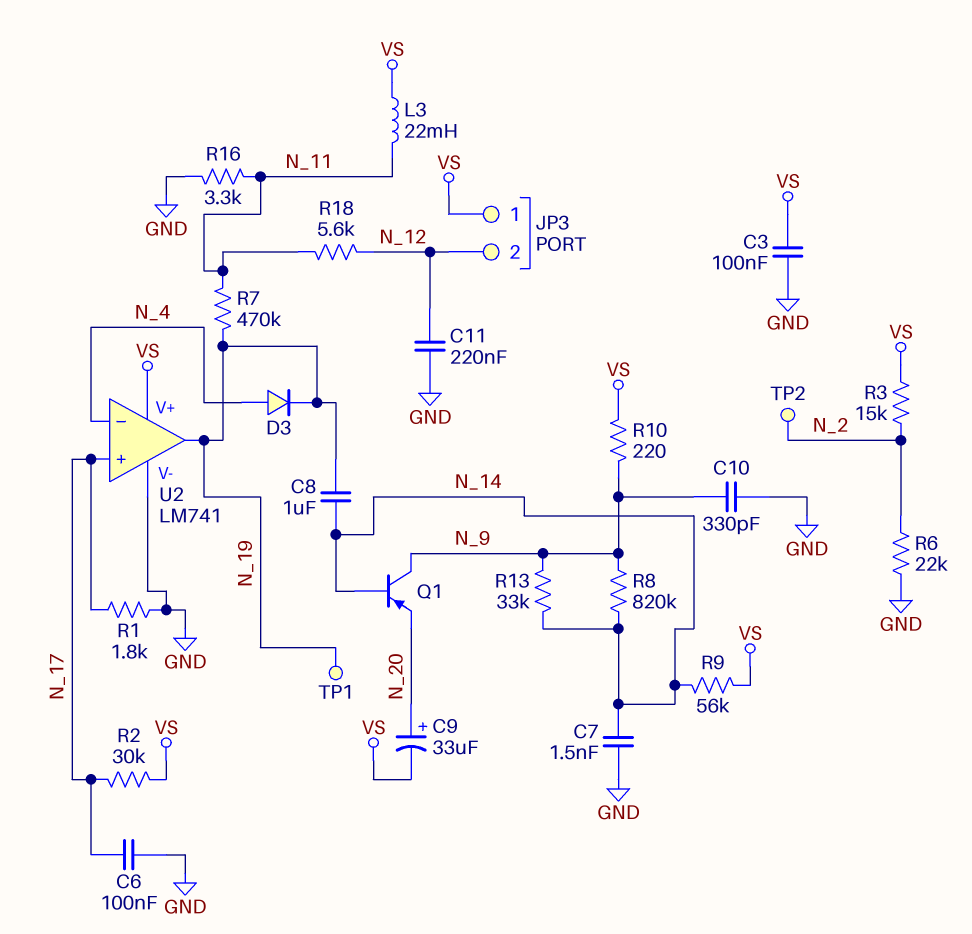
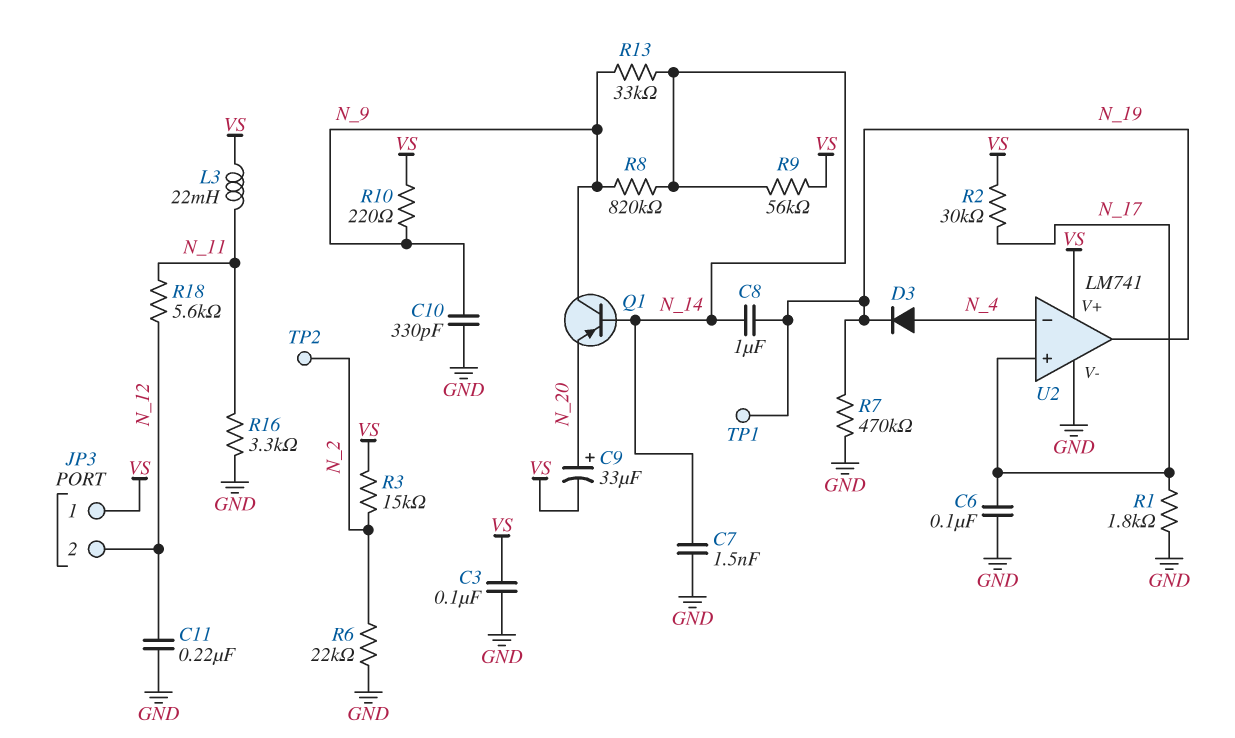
R7: 470k (N_11, N_19) -> 470k (GND, N_19)

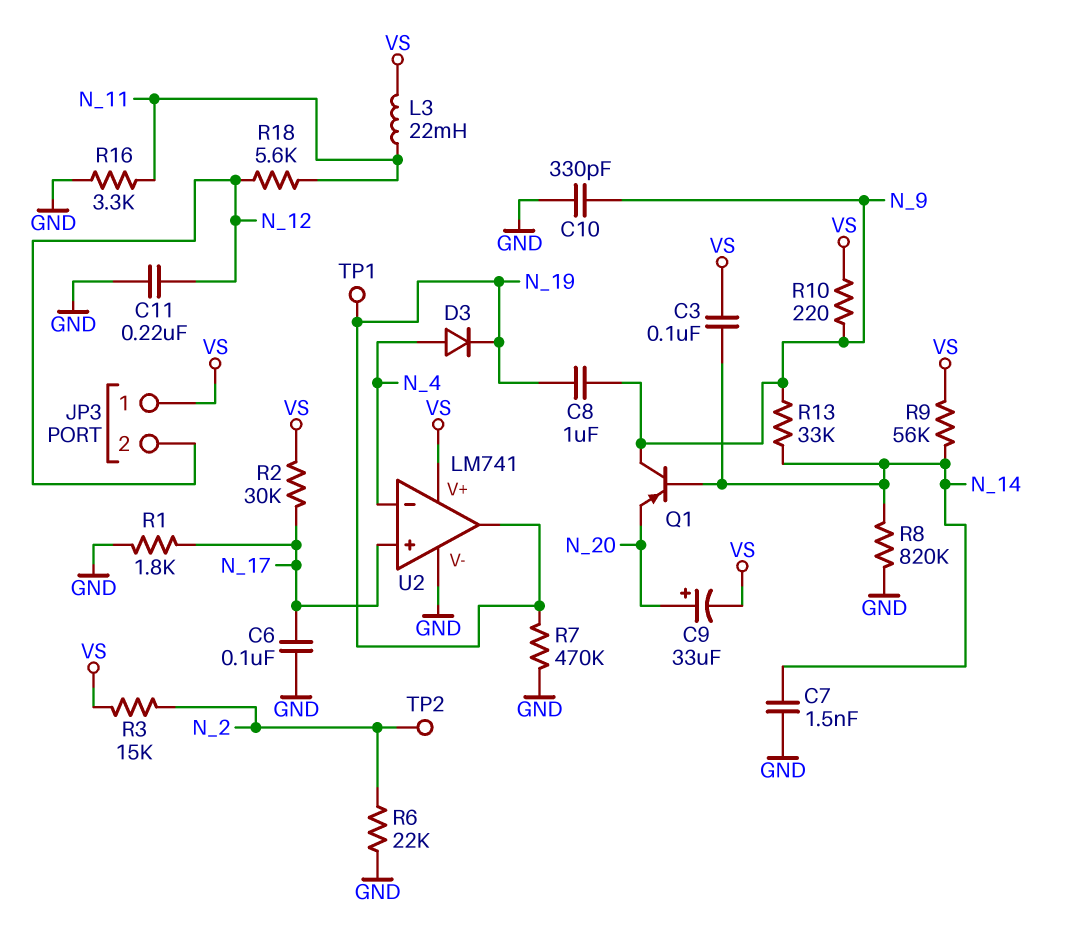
C3: 100nF (GND, VS) -> 100nF (N_14, VS)
C8: 1uF (N_14, N_19) -> 1uF (N_9, N_19)
R8: 820k (N_9, N_14) -> 820k (GND, N_14)

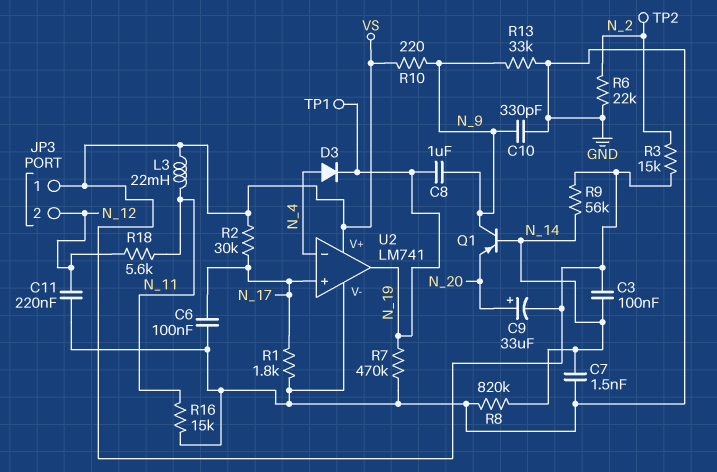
R13: 33k (N_9, N_14) -> 33k (GND, N_9)
R16: 3.3k (GND, N_11) -> 15k (GND, N_11)

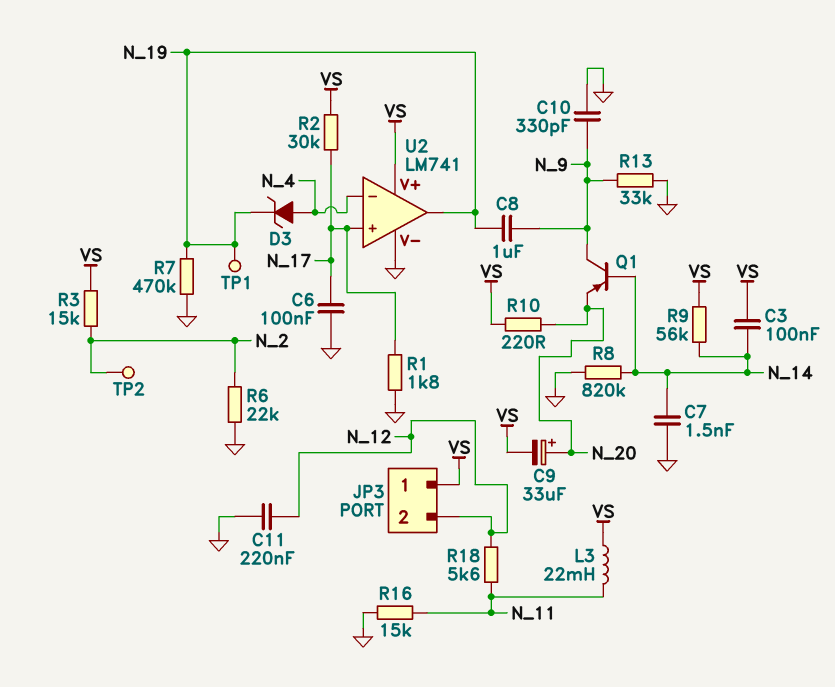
D3: diode (A N_4, K N_19) -> zener (A N_4, K N_19)
R10: 220 (N_9, VS) -> 220 (N_20, VS)

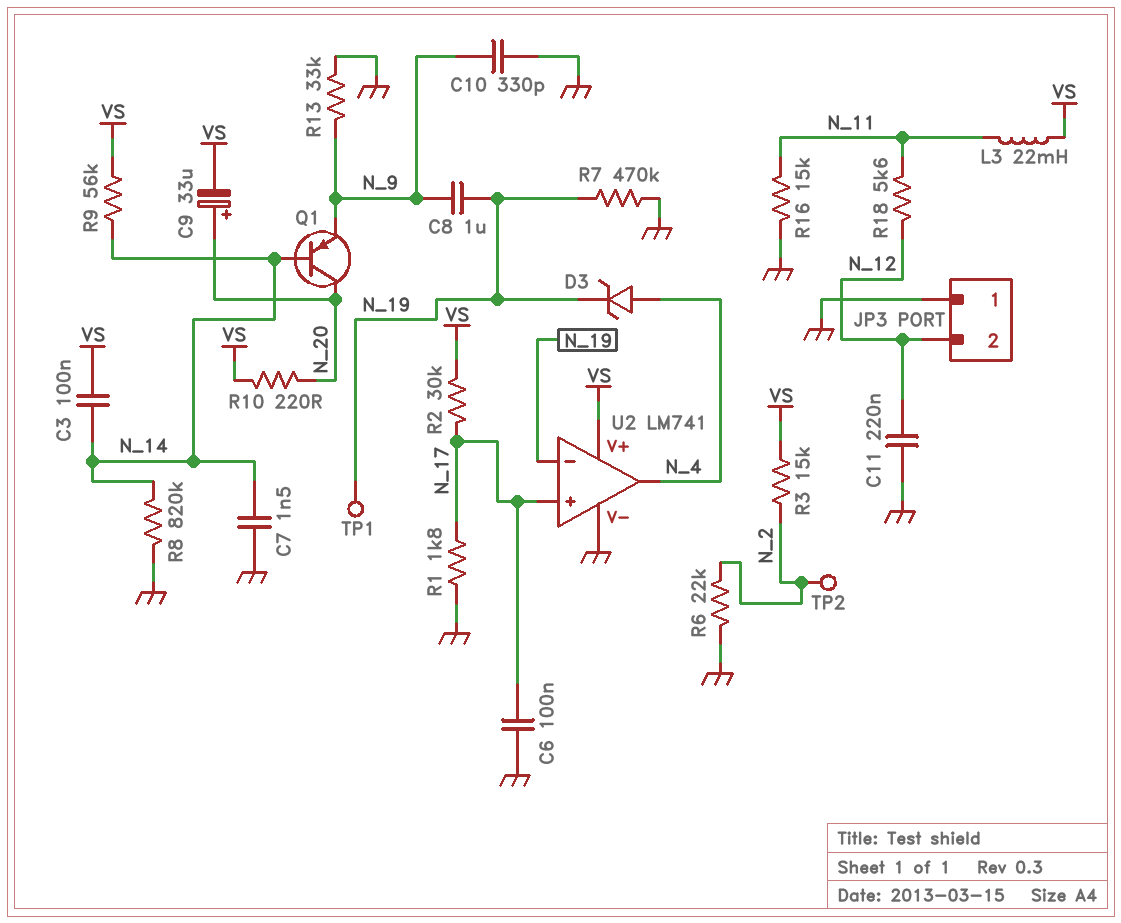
JP3 pin 1: VS -> GND
Q1: PNP (B N_14, C N_9, E N_20) -> PNP (B N_14, C N_20, E N_9)
U2 pin in-: N_4 -> N_19
U2 pin out: N_19 -> N_4

